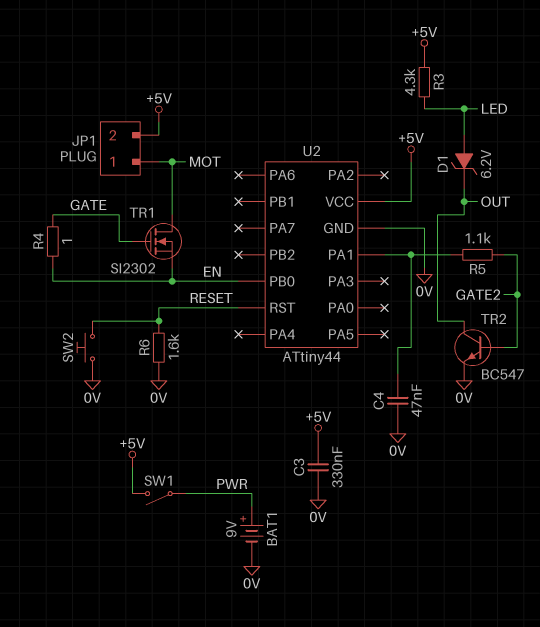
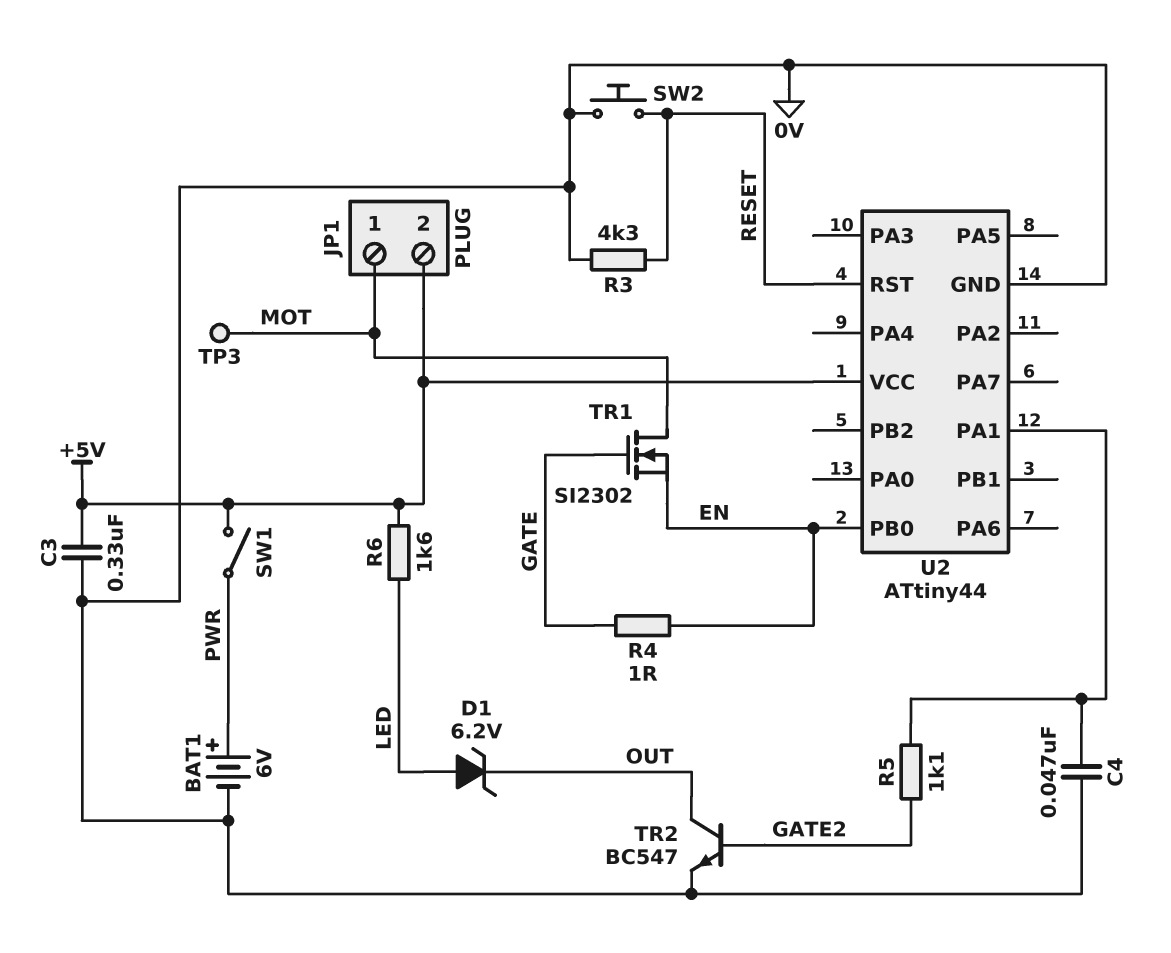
BAT1: 9V (plus PWR, minus 0V) -> 6V (plus PWR, minus 0V)
R3: 4.3k (+5V, LED) -> 4.3k (0V, RESET)
R6: 1.6k (0V, RESET) -> 1.6k (+5V, LED)
TP3: none -> test point (MOT)

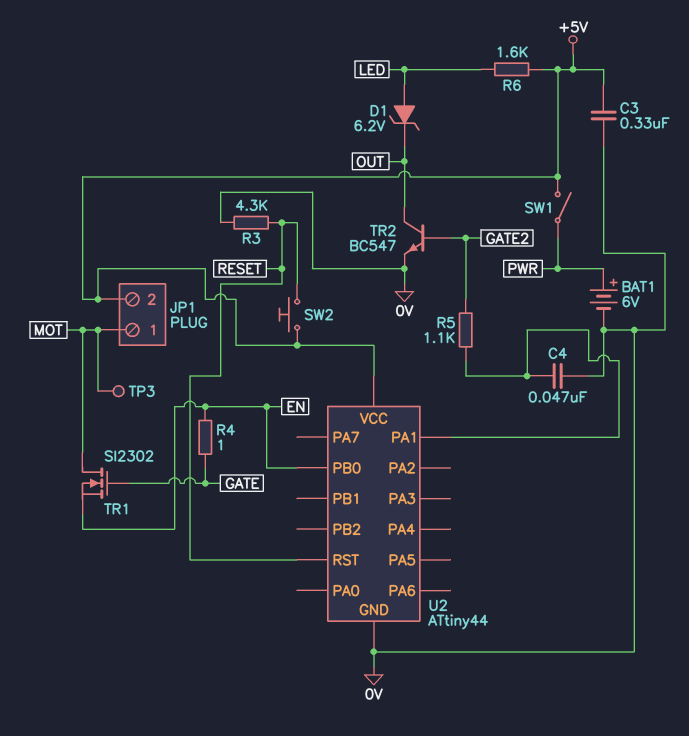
SW2: button (0V, RESET) -> button (+5V, RESET)

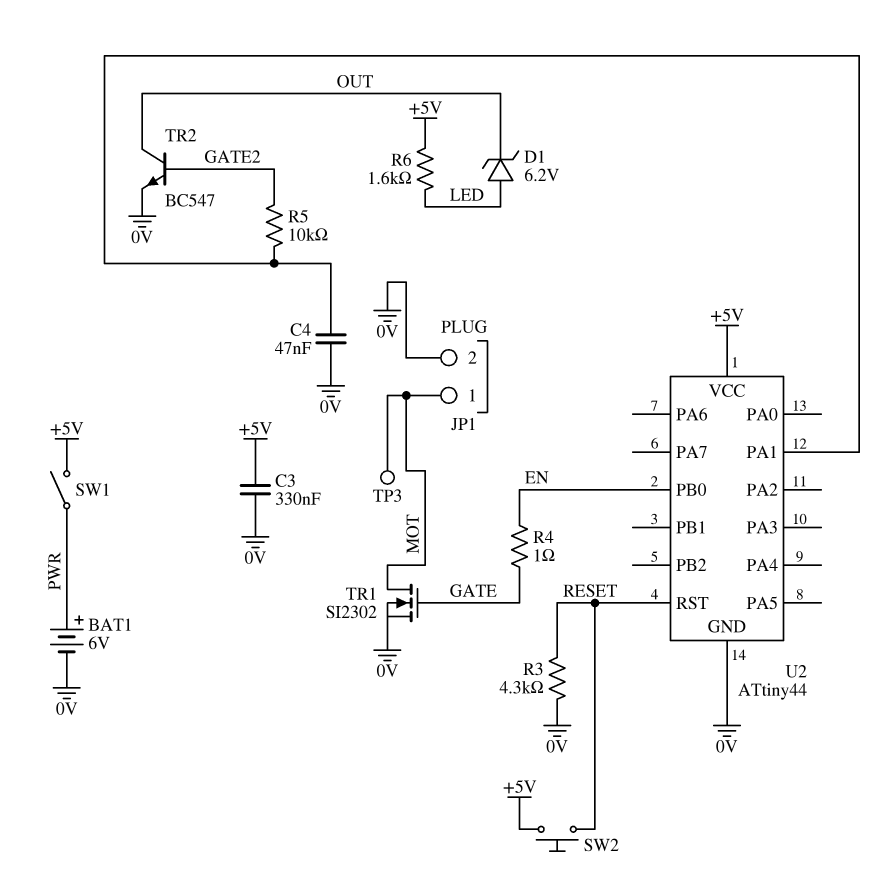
JP1 pin 2: +5V -> 0V
R5: 1.1k (GATE2, U2/PA1) -> 10k (GATE2, U2/PA1)
TR1: NMOS SI2302 (G GATE, D MOT, S EN) -> NMOS SI2302 (G GATE, D MOT, S 0V)

